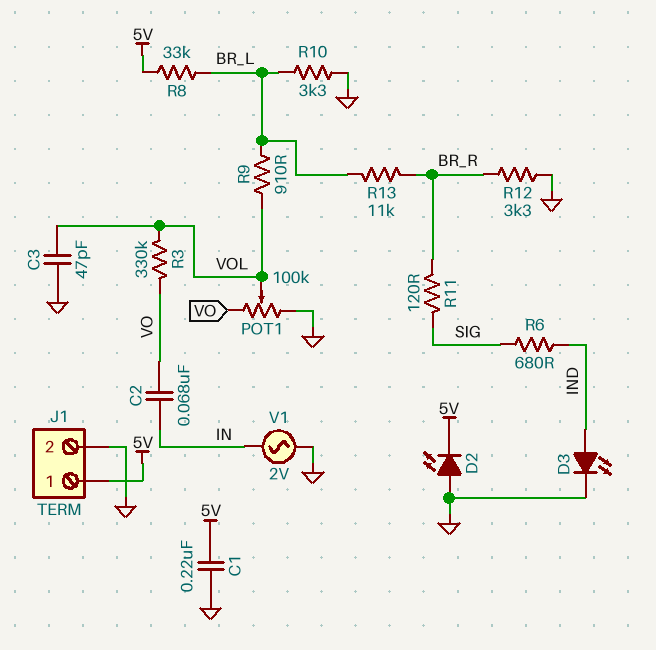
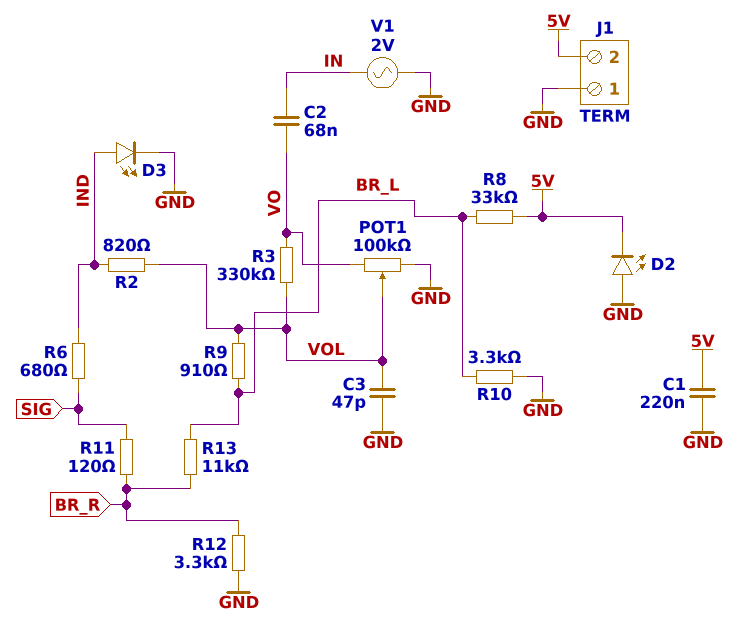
J1 pin 1: 5V -> GND
J1 pin 2: GND -> 5V
R2: none -> 820 (IND, VOL)

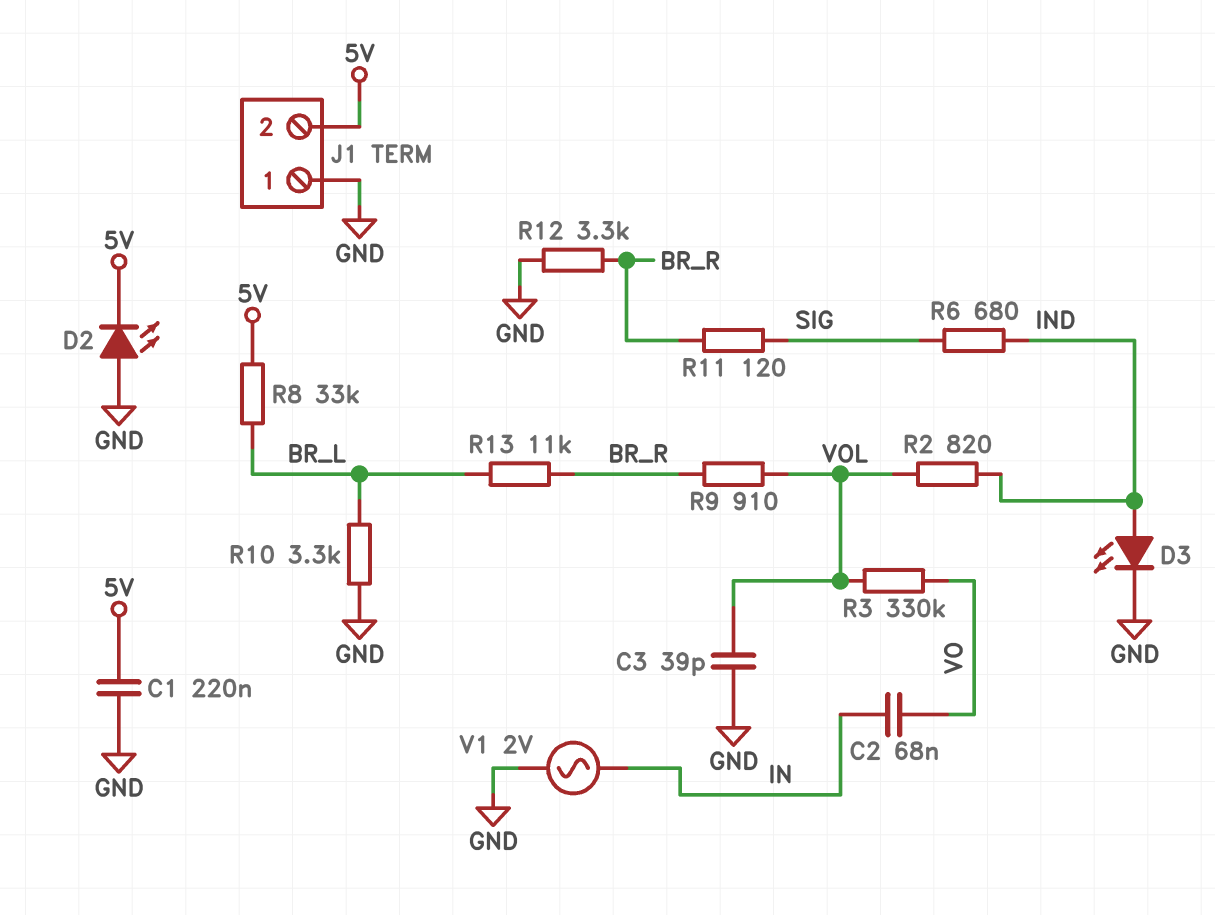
C3: 47pF (GND, VOL) -> 39pF (GND, VOL)
POT1: 100k (GND, VO, wiper VOL) -> none
R9: 910 (BR_L, VOL) -> 910 (BR_R, VOL)

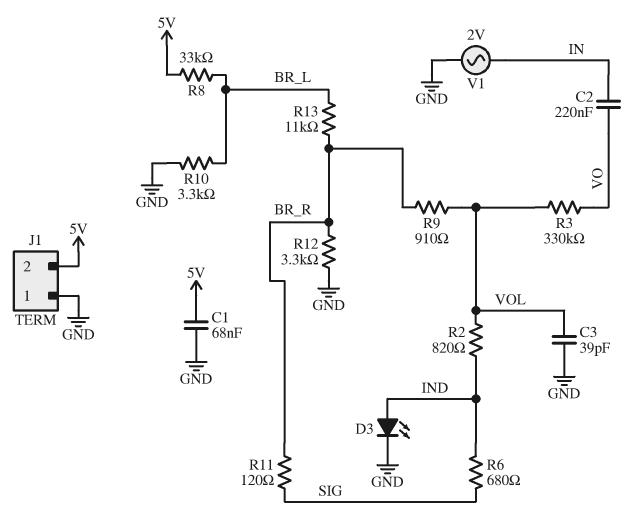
C1: 220nF (5V, GND) -> 68nF (5V, GND)
C2: 68nF (IN, VO) -> 220nF (IN, VO)
D2: LED (A GND, K 5V) -> none

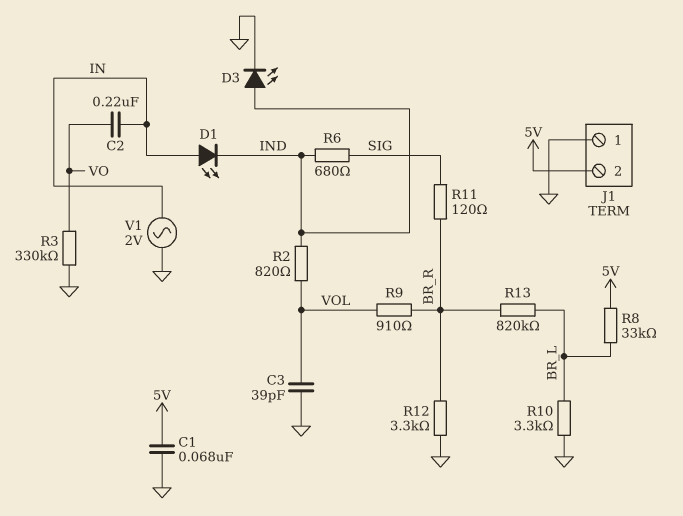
D1: none -> LED (A IN, K IND)
R3: 330k (VO, VOL) -> 330k (GND, VO)
R13: 11k (BR_L, BR_R) -> 820k (BR_L, BR_R)

